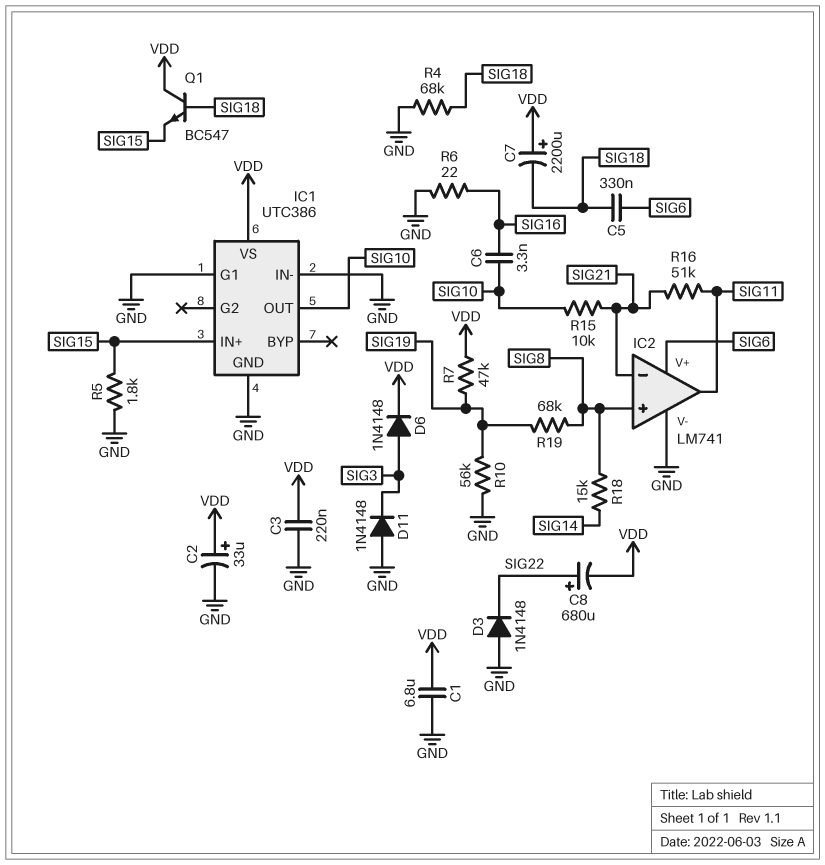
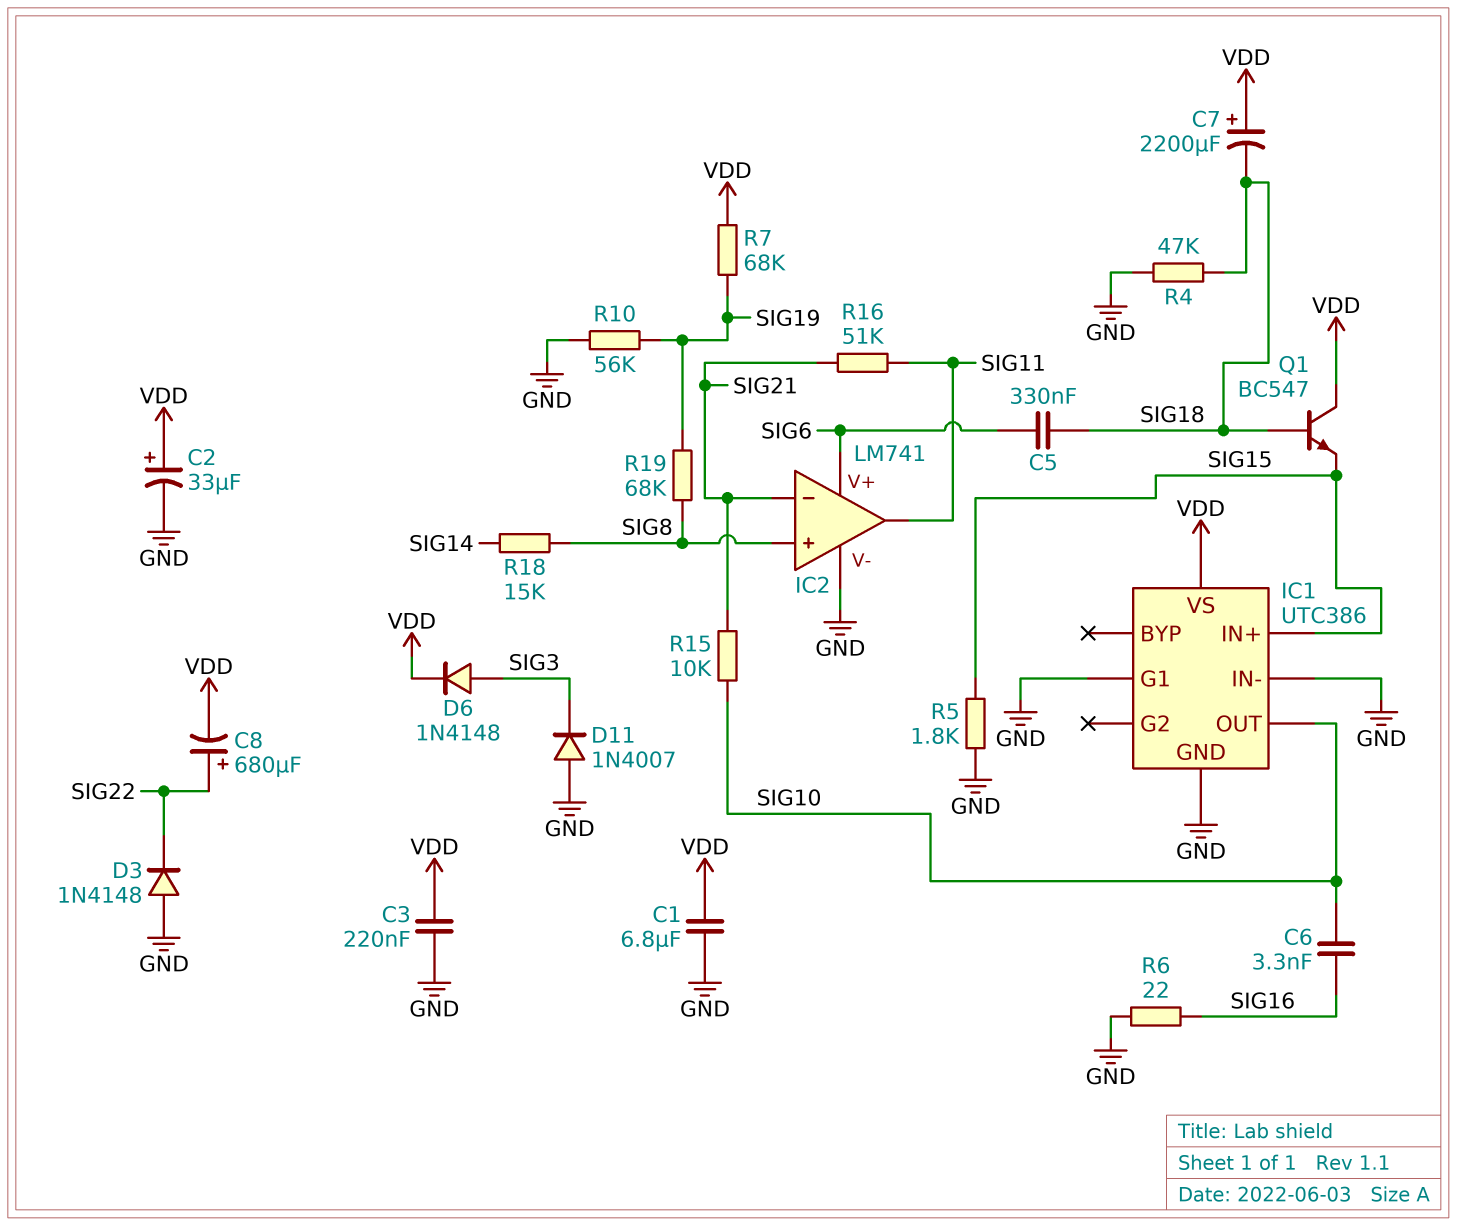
D11: diode 1N4148 (A GND, K SIG3) -> diode 1N4007 (A GND, K SIG3)
R4: 68k (GND, SIG18) -> 47k (GND, SIG18)
R7: 47k (SIG19, VDD) -> 68k (SIG19, VDD)

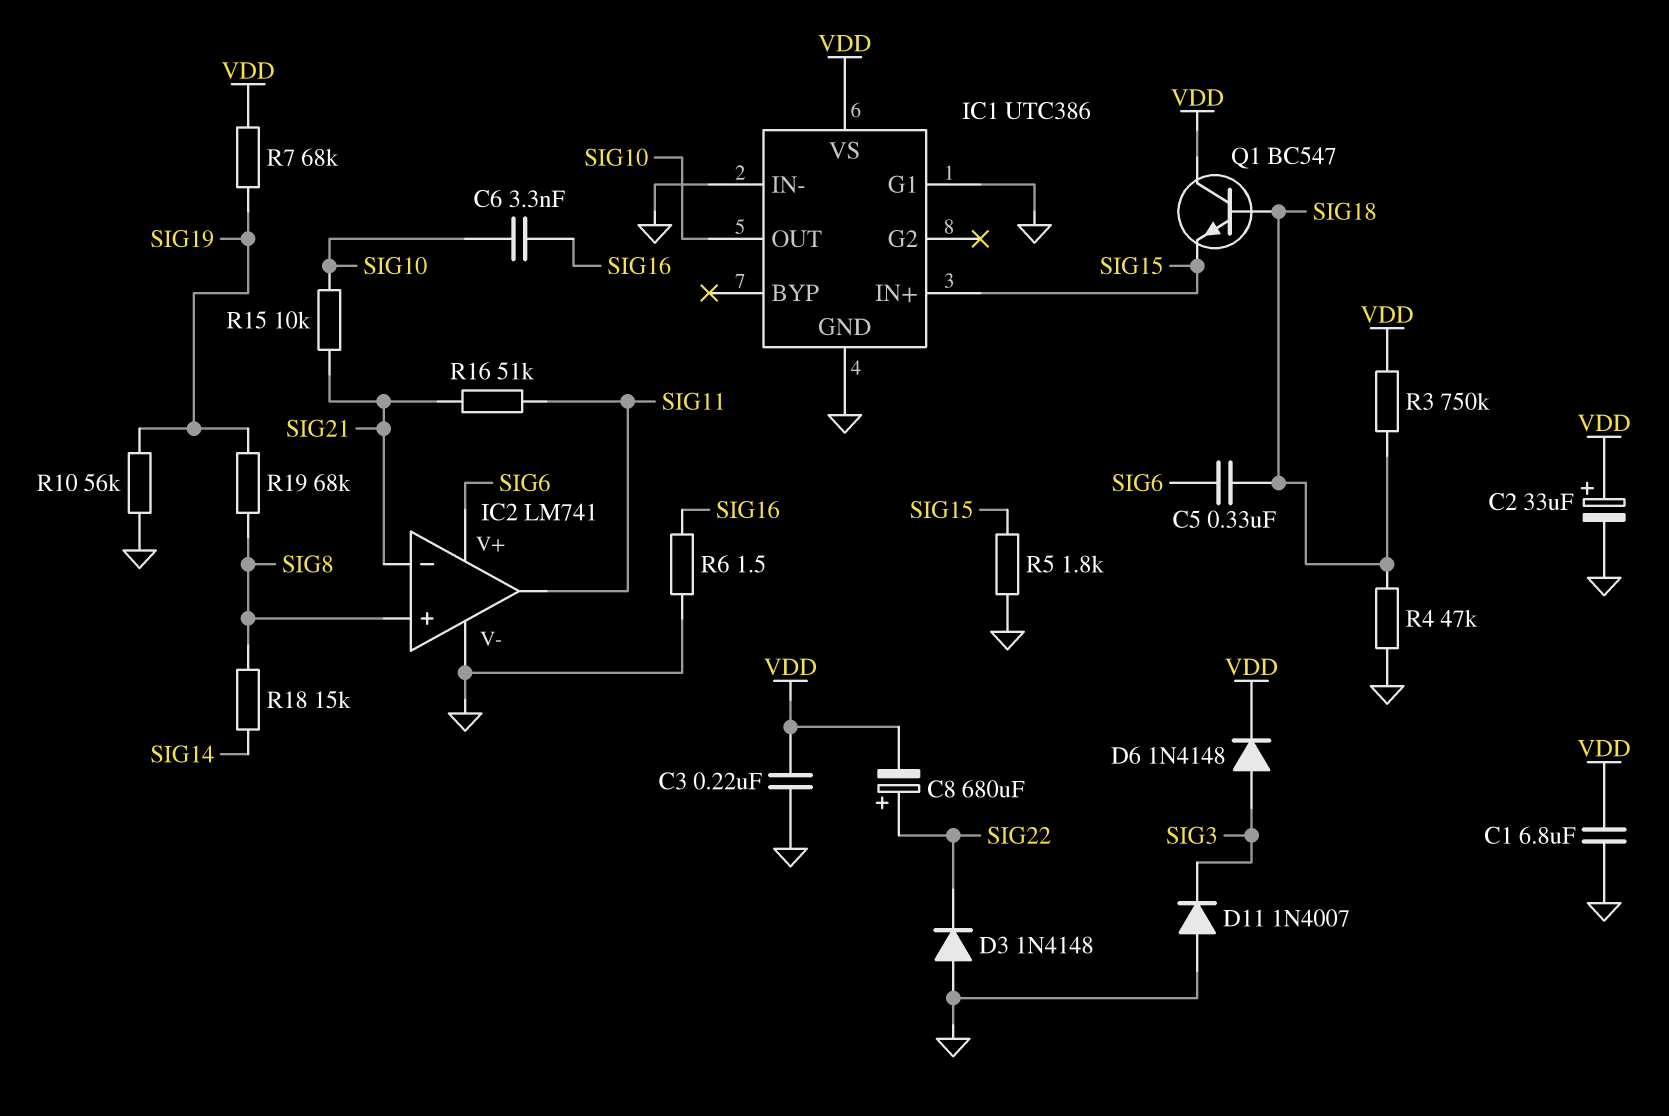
C7: 2200uF (plus VDD, minus SIG18) -> none
R3: none -> 750k (SIG18, VDD)
R6: 22 (GND, SIG16) -> 1.5 (GND, SIG16)

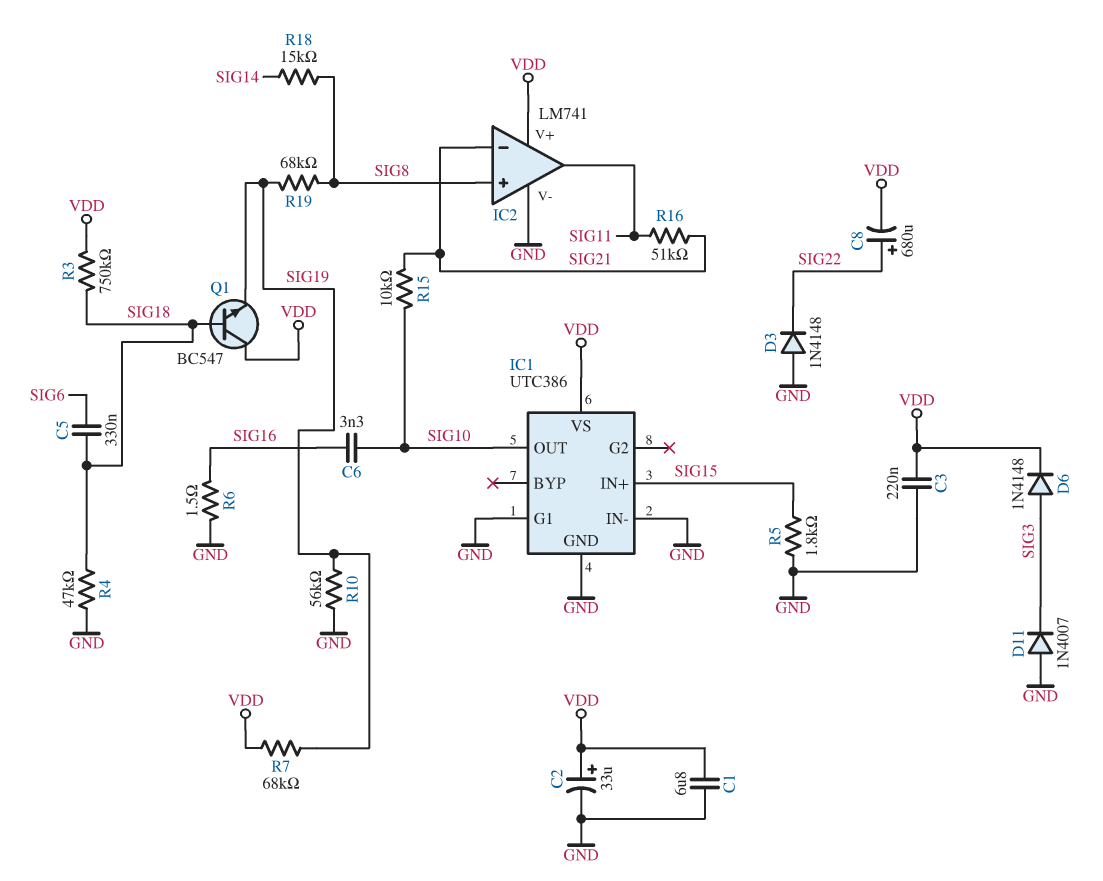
IC2 pin V+: SIG6 -> VDD
Q1: NPN BC547 (B SIG18, C VDD, E SIG15) -> NPN BC547 (B SIG18, C VDD, E SIG19)

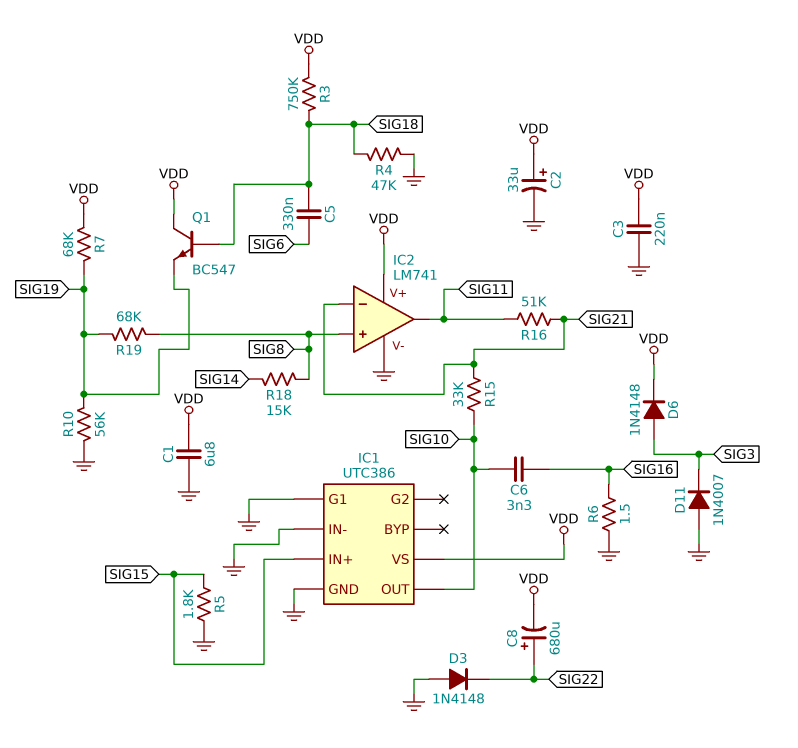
R15: 10k (SIG10, SIG21) -> 33k (SIG10, SIG21)

